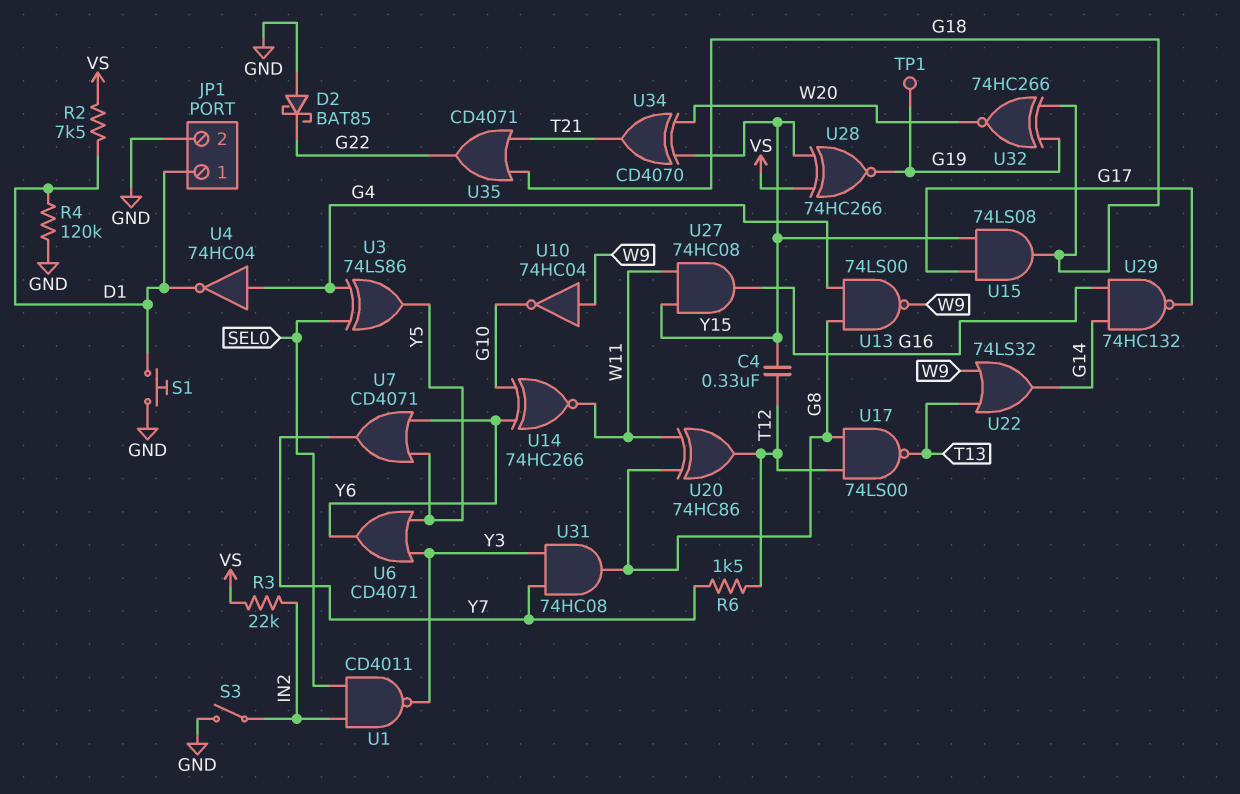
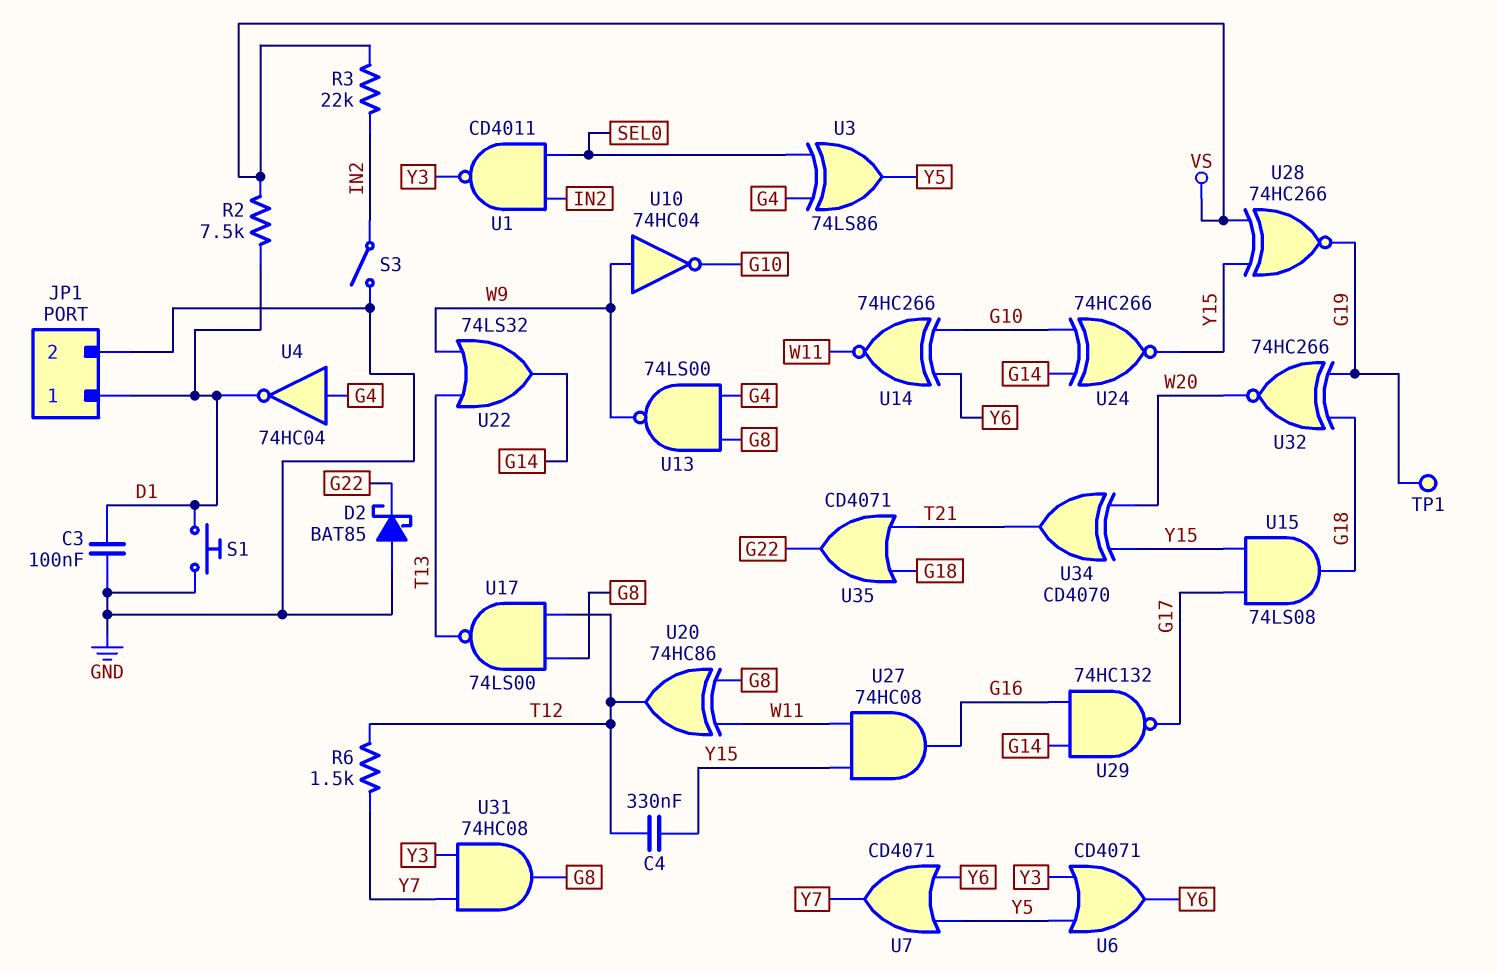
C3: none -> 100nF (D1, GND)
R4: 120k (D1, GND) -> none
U24: none -> XNOR 74HC266 (in G10, in G14, out Y15)

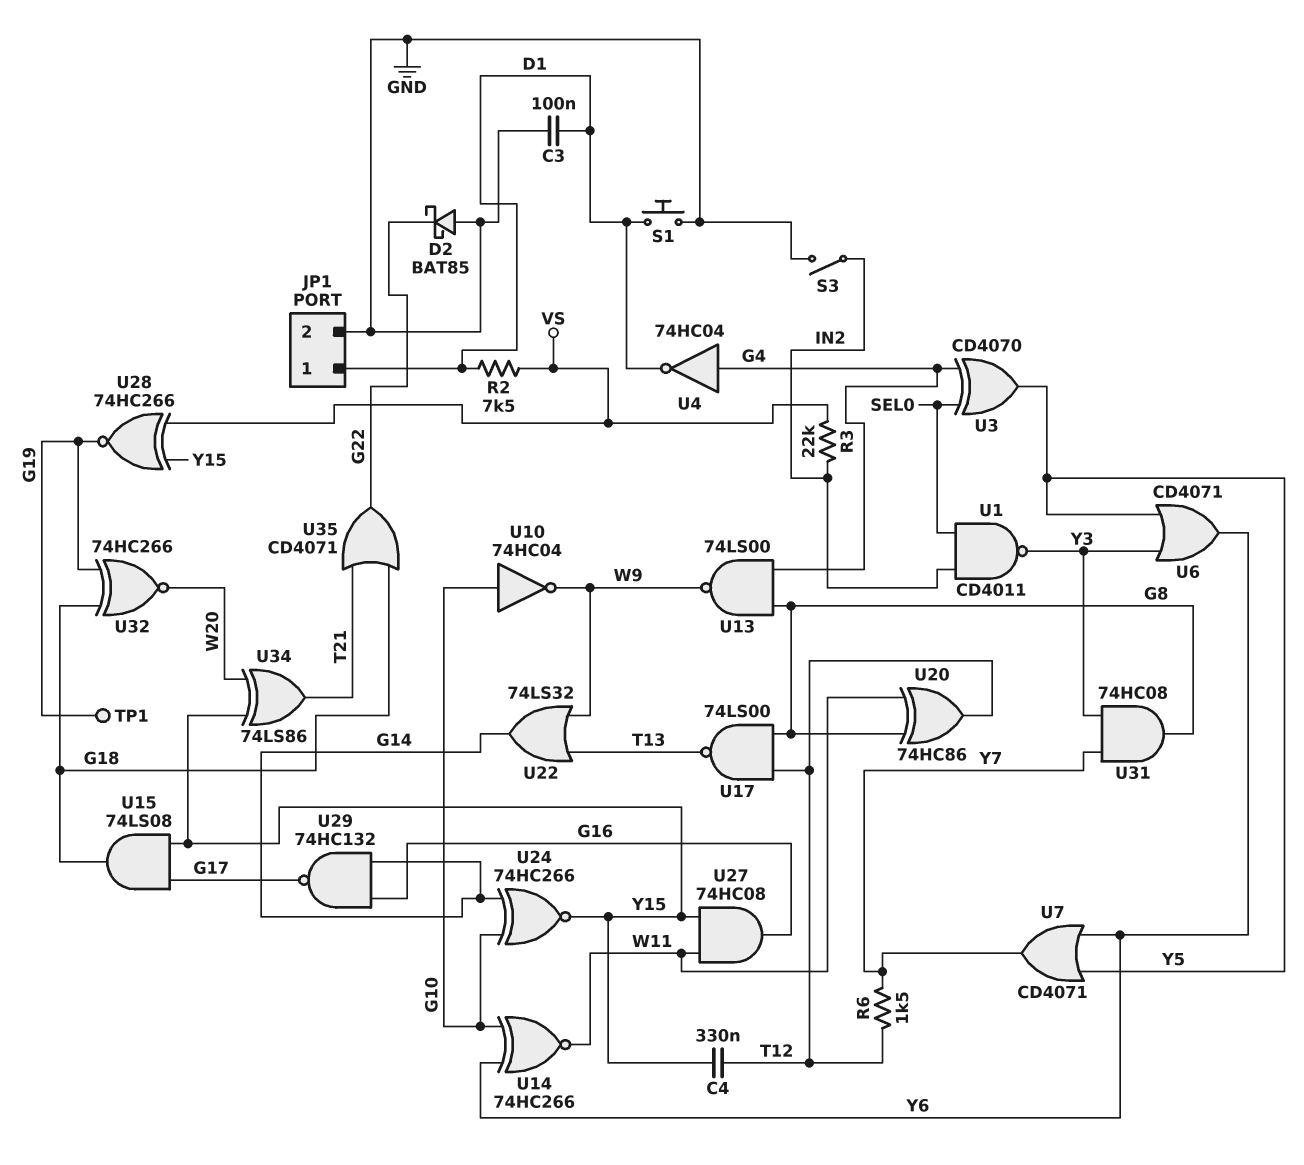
U3: XOR 74LS86 (in G4, in SEL0, out Y5) -> XOR CD4070 (in G4, in SEL0, out Y5)
U10: NOT 74HC04 (in W9, out G10) -> NOT 74HC04 (in G10, out W9)
U34: XOR CD4070 (in W20, in Y15, out T21) -> XOR 74LS86 (in W20, in Y15, out T21)

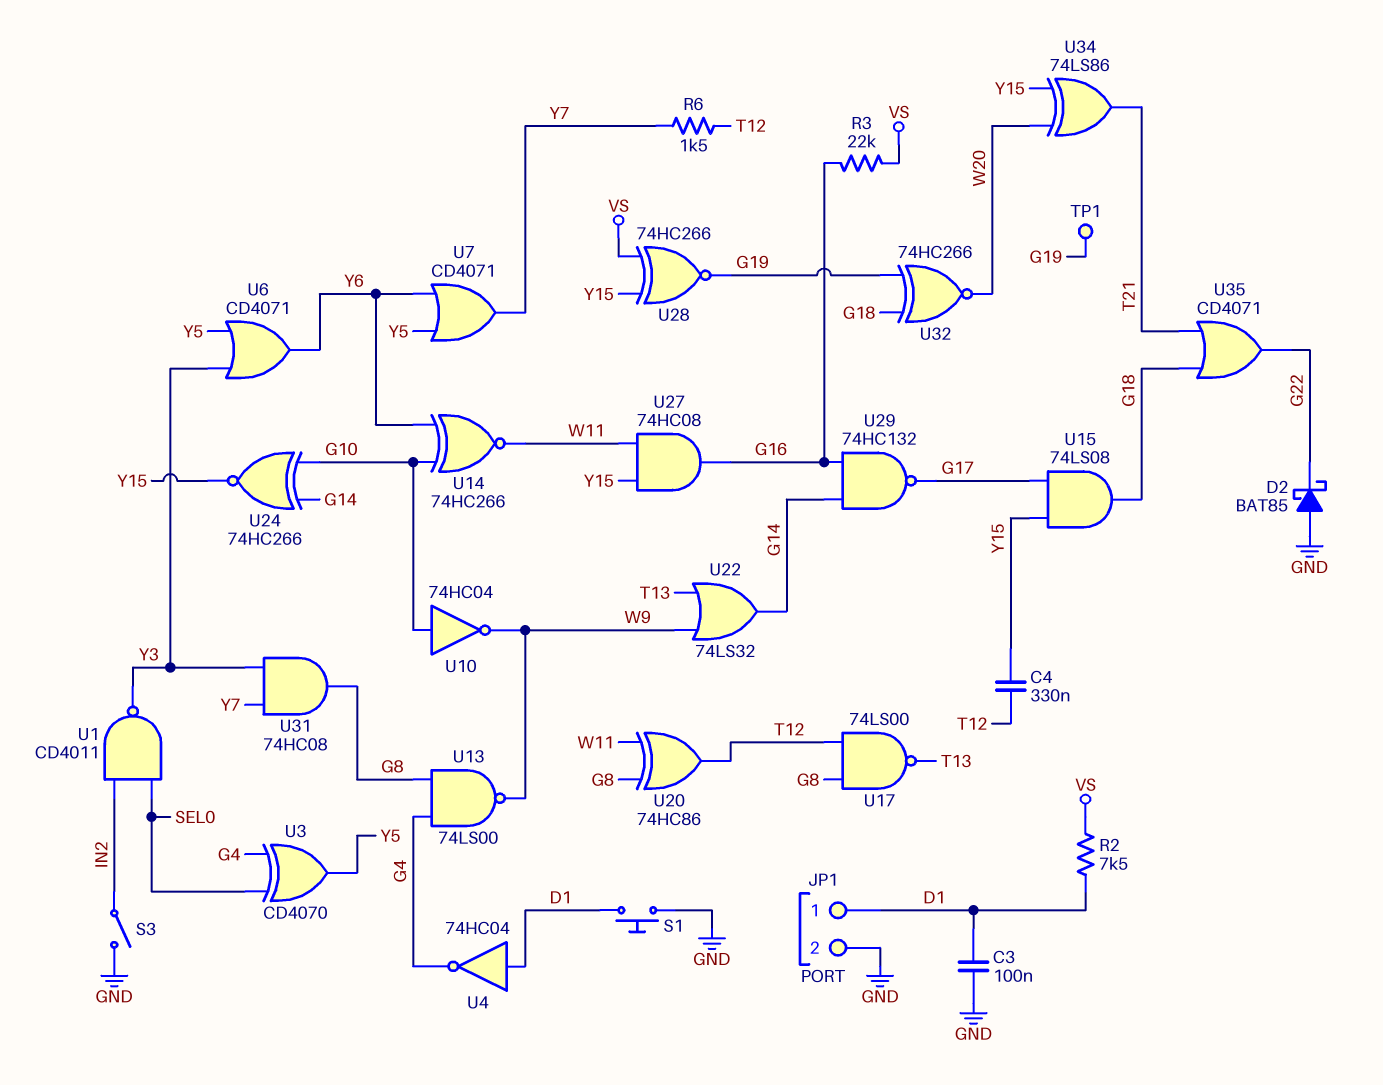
R3: 22k (IN2, VS) -> 22k (G16, VS)
U4: NOT 74HC04 (in G4, out D1) -> NOT 74HC04 (in D1, out G4)

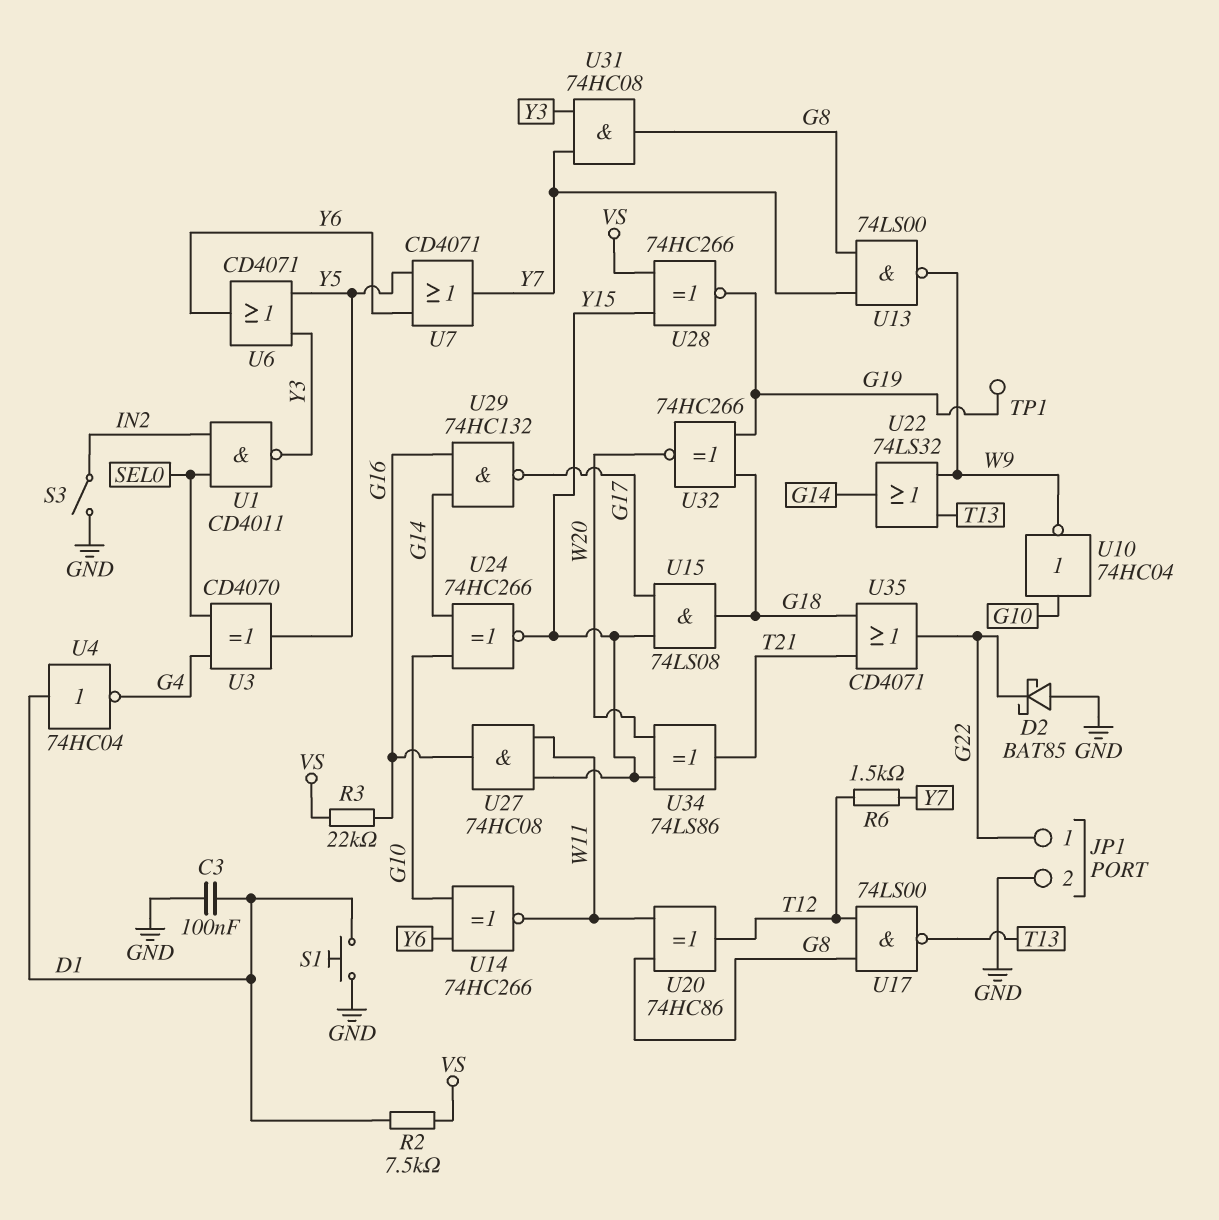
C4: 330nF (T12, Y15) -> none
JP1 pin 1: D1 -> G22
U13: NAND 74LS00 (in G4, in G8, out W9) -> NAND 74LS00 (in G8, in Y7, out W9)

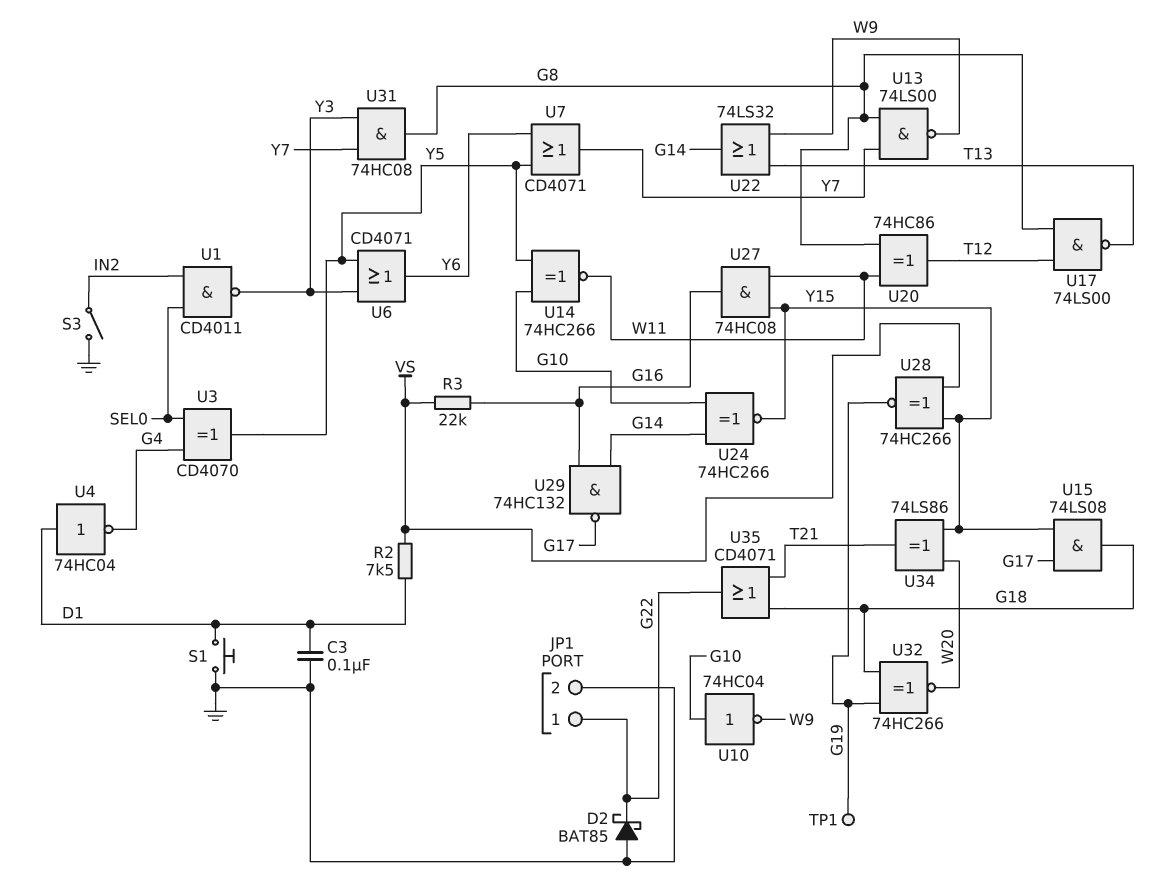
R6: 1.5k (T12, Y7) -> none
U14: XNOR 74HC266 (in G10, in Y6, out W11) -> XNOR 74HC266 (in G10, in Y5, out W11)

